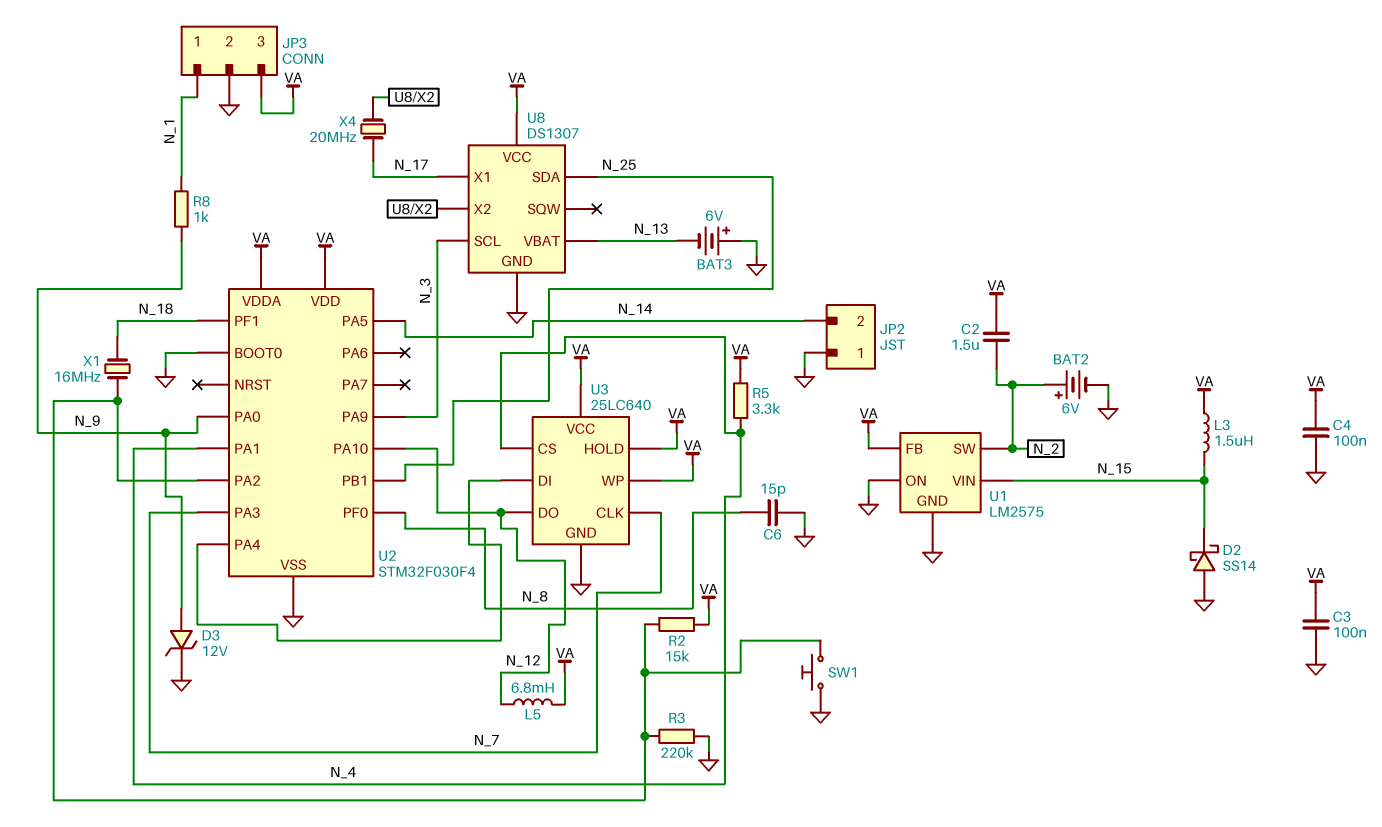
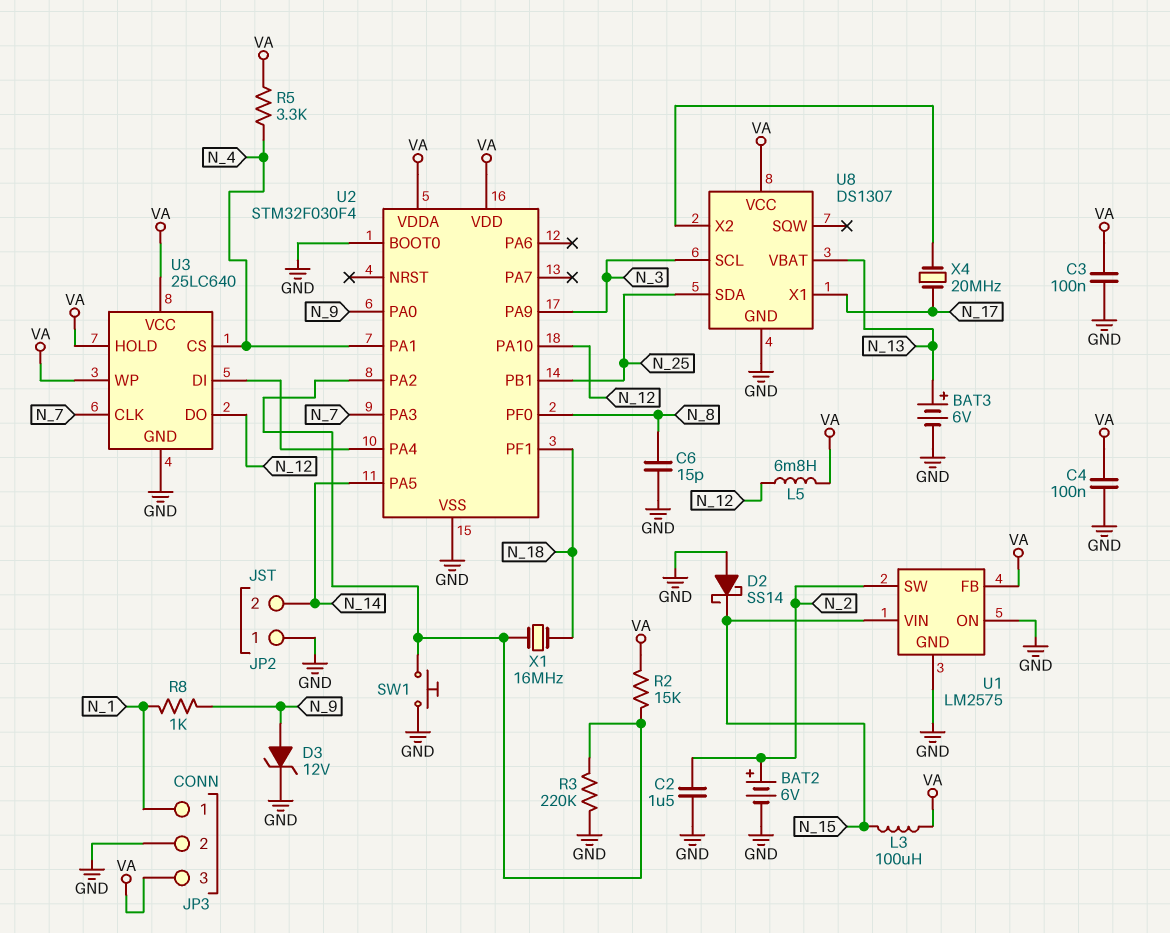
BAT3: 6V (plus GND, minus N_13) -> 6V (plus N_13, minus GND)
C2: 1.5uF (N_2, VA) -> 1.5uF (GND, N_2)
L3: 1.5uH (N_15, VA) -> 100uH (N_15, VA)

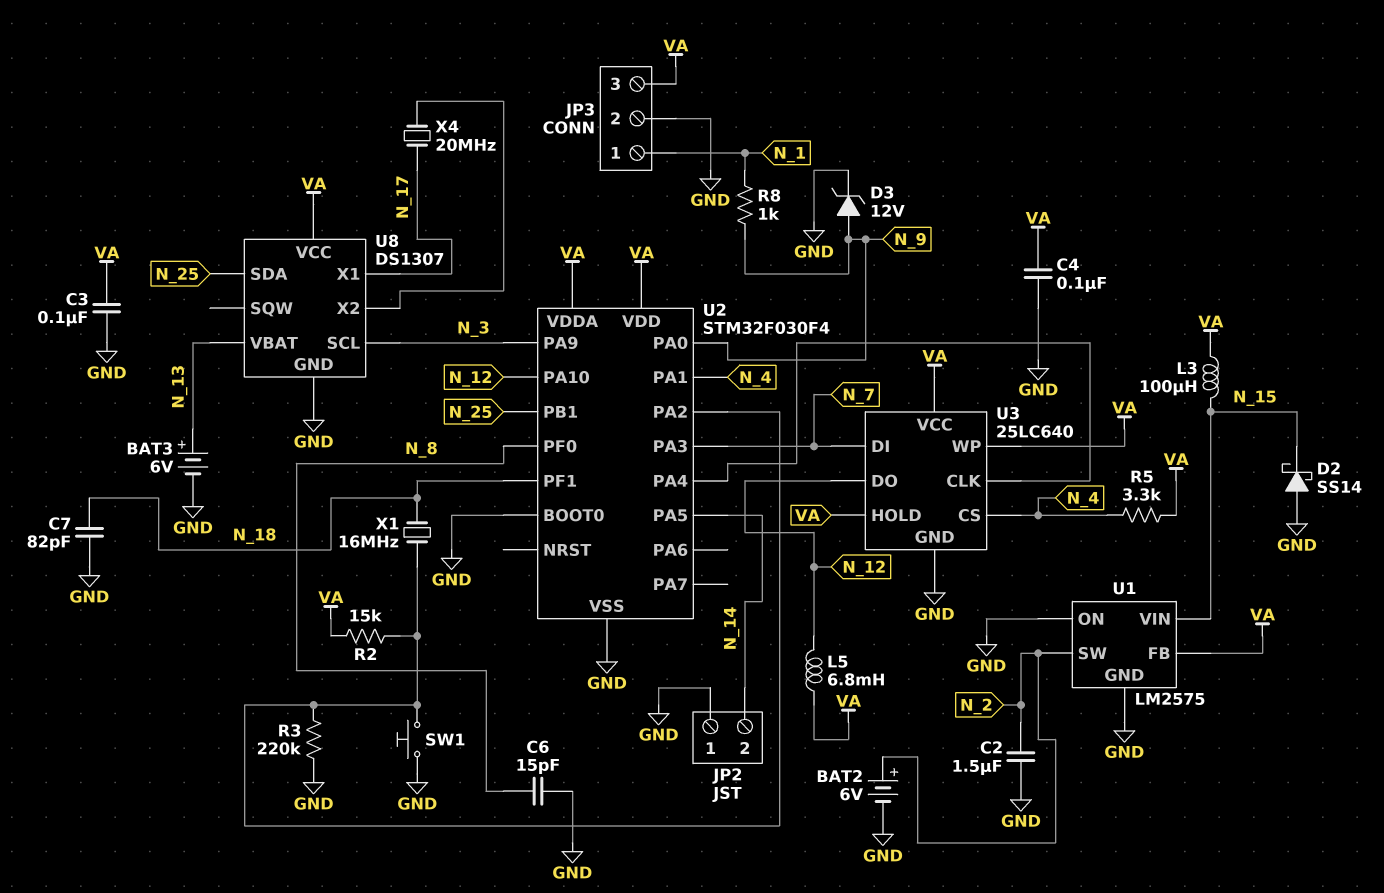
C7: none -> 82pF (GND, N_18)
U3 pin CLK: N_7 -> U2/PA4
U3 pin DI: U2/PA4 -> N_7

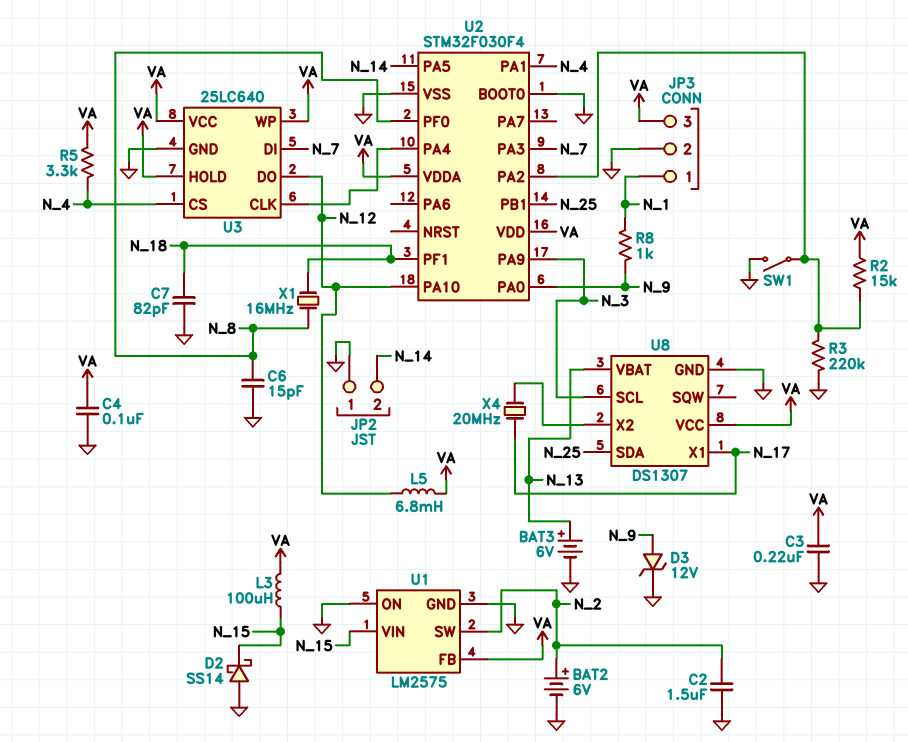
C3: 100nF (GND, VA) -> 220nF (GND, VA)
SW1: button (GND, U2/PA2) -> switch (GND, U2/PA2)
X1: 16MHz (N_18, U2/PA2) -> 16MHz (N_8, N_18)

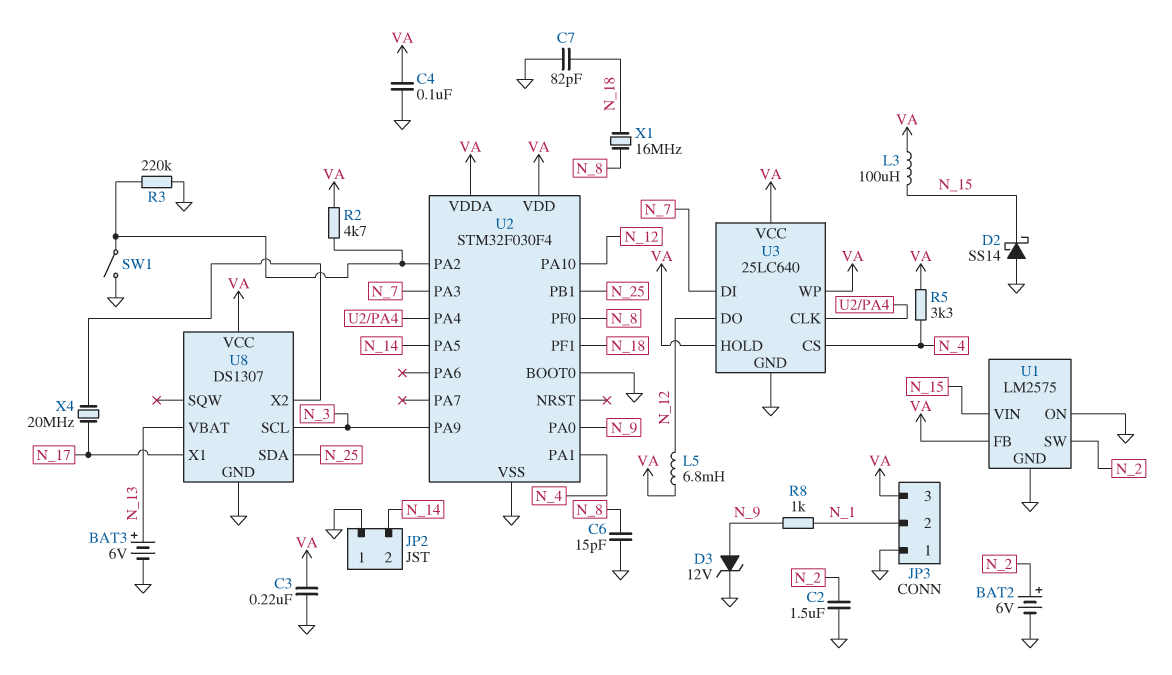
JP3 pin 1: N_1 -> GND
JP3 pin 2: GND -> N_1
R2: 15k (U2/PA2, VA) -> 4.7k (U2/PA2, VA)

